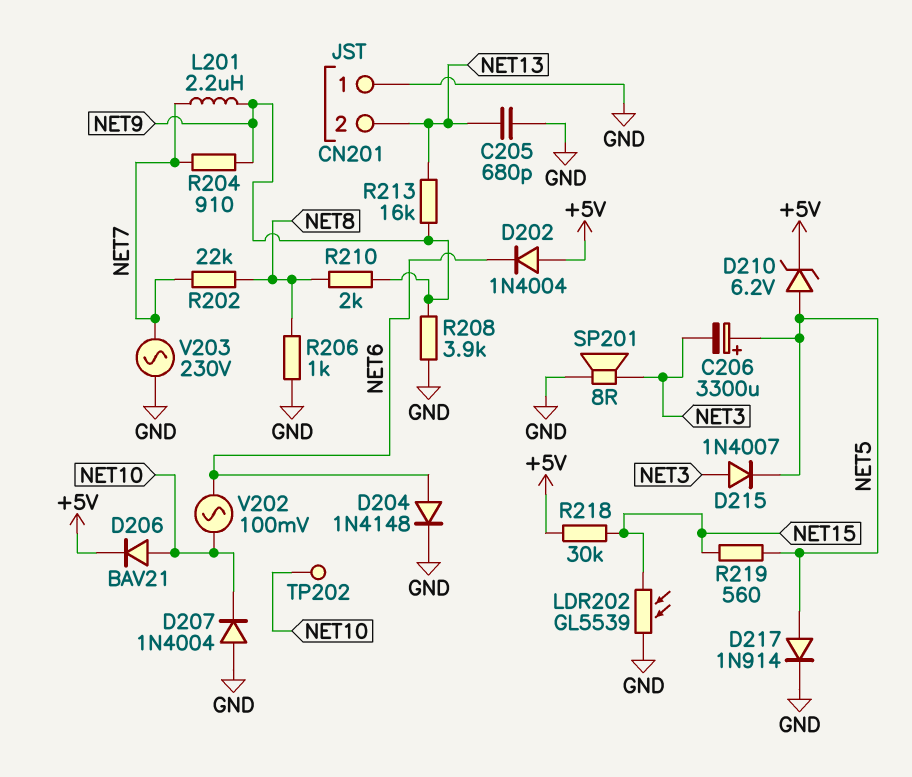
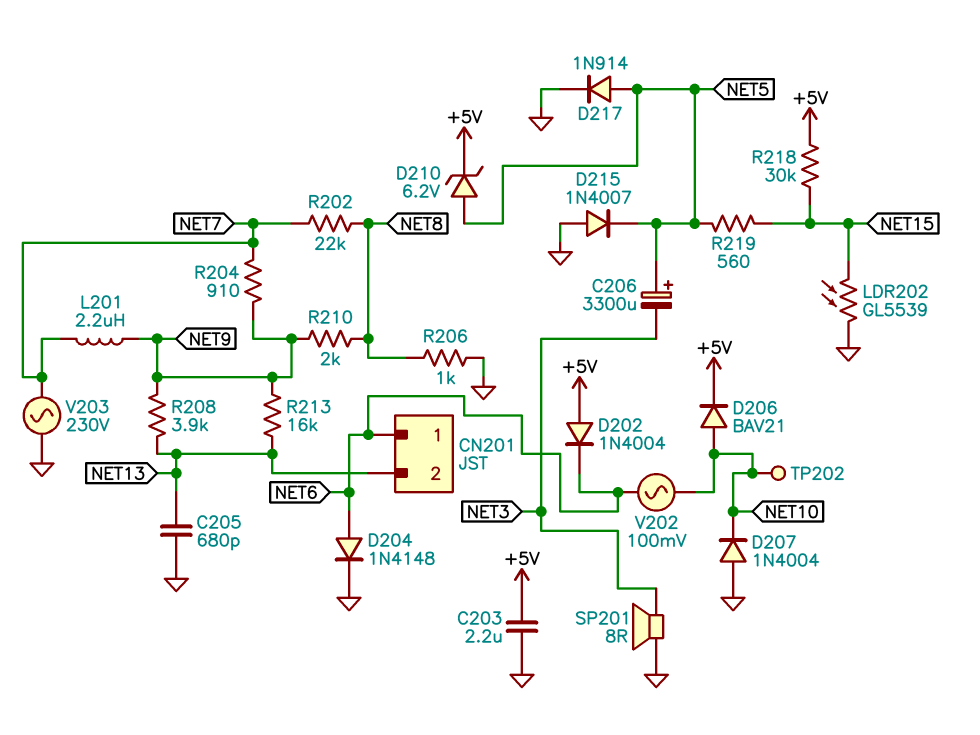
C203: none -> 2.2uF (+5V, GND)
CN201 pin 1: GND -> NET6
D215: diode 1N4007 (A NET3, K NET5) -> diode 1N4007 (A GND, K NET5)
R208: 3.9k (GND, NET9) -> 3.9k (NET9, NET13)

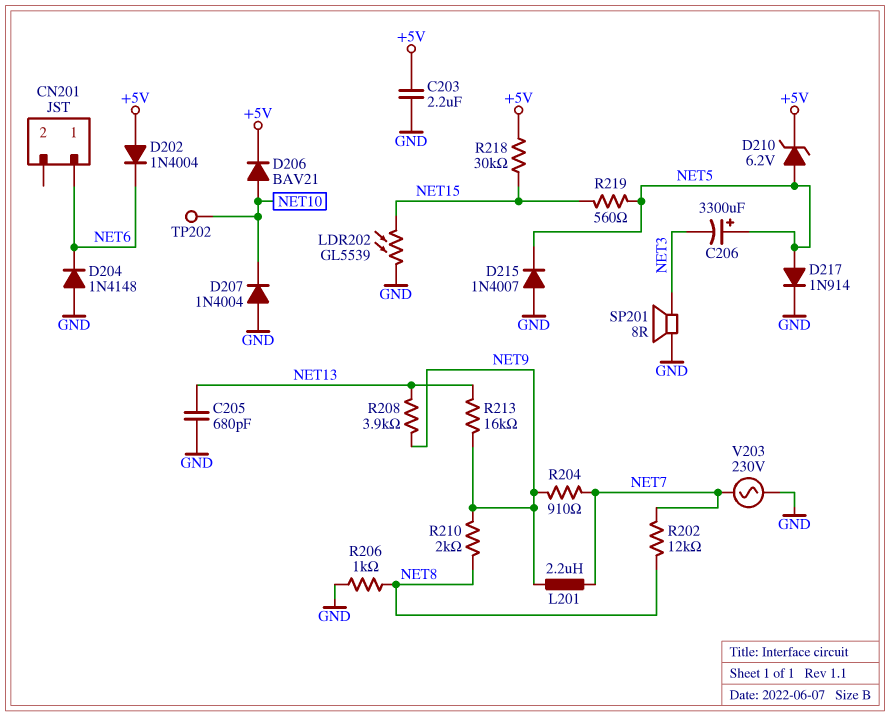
CN201 pin 2: NET13 -> none
D204: diode 1N4148 (A NET6, K GND) -> diode 1N4148 (A GND, K NET6)
R202: 22k (NET7, NET8) -> 12k (NET7, NET8)
V202: AC 100mV (NET6, NET10) -> none

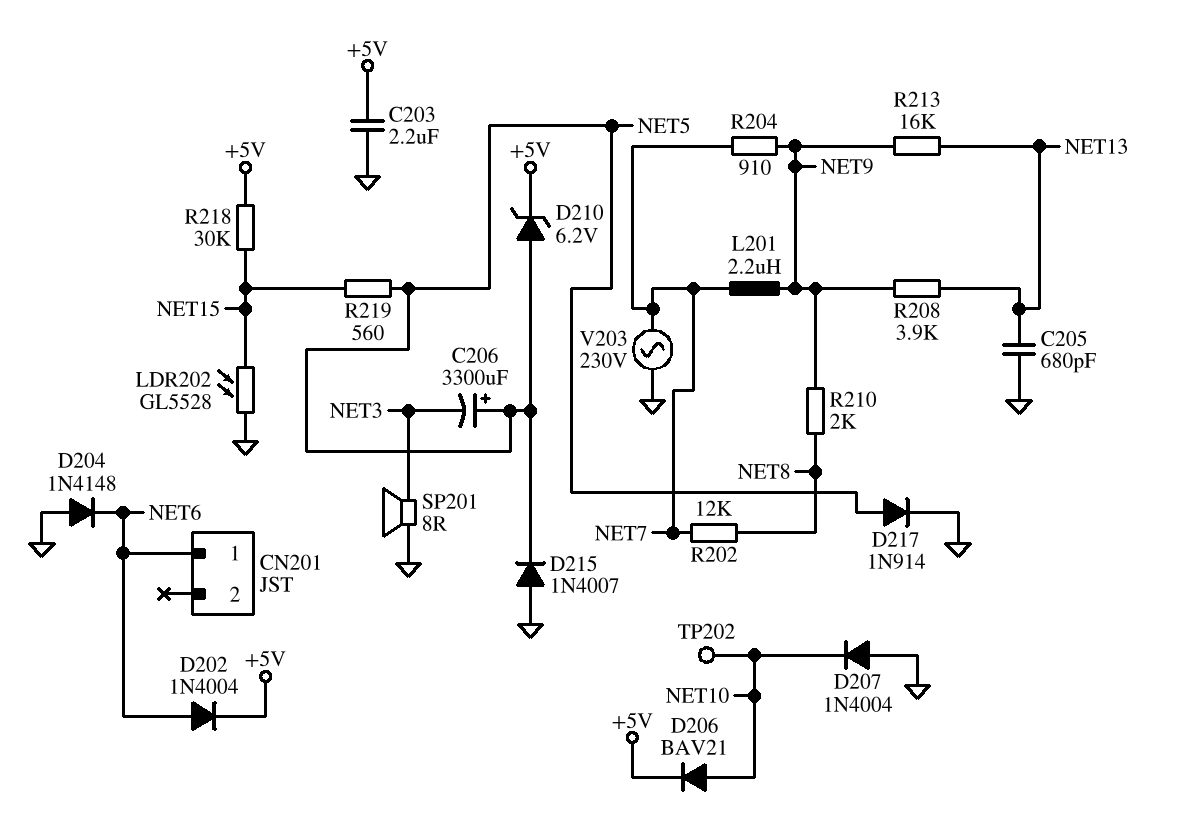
D202: diode 1N4004 (A +5V, K NET6) -> diode 1N4004 (A NET6, K +5V)
LDR202: GL5539 (GND, NET15) -> GL5528 (GND, NET15)
R206: 1k (GND, NET8) -> none

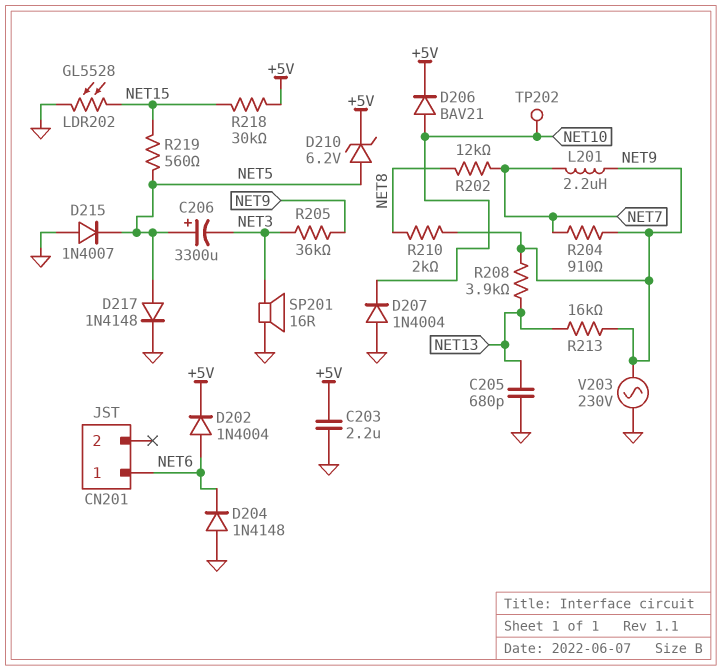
D217: diode 1N914 (A NET5, K GND) -> diode 1N4148 (A NET5, K GND)
R205: none -> 36k (NET3, NET9)
SP201: speaker 8R (GND, NET3) -> speaker 16R (GND, NET3)
V203: AC 230V (GND, NET7) -> AC 230V (GND, NET9)

